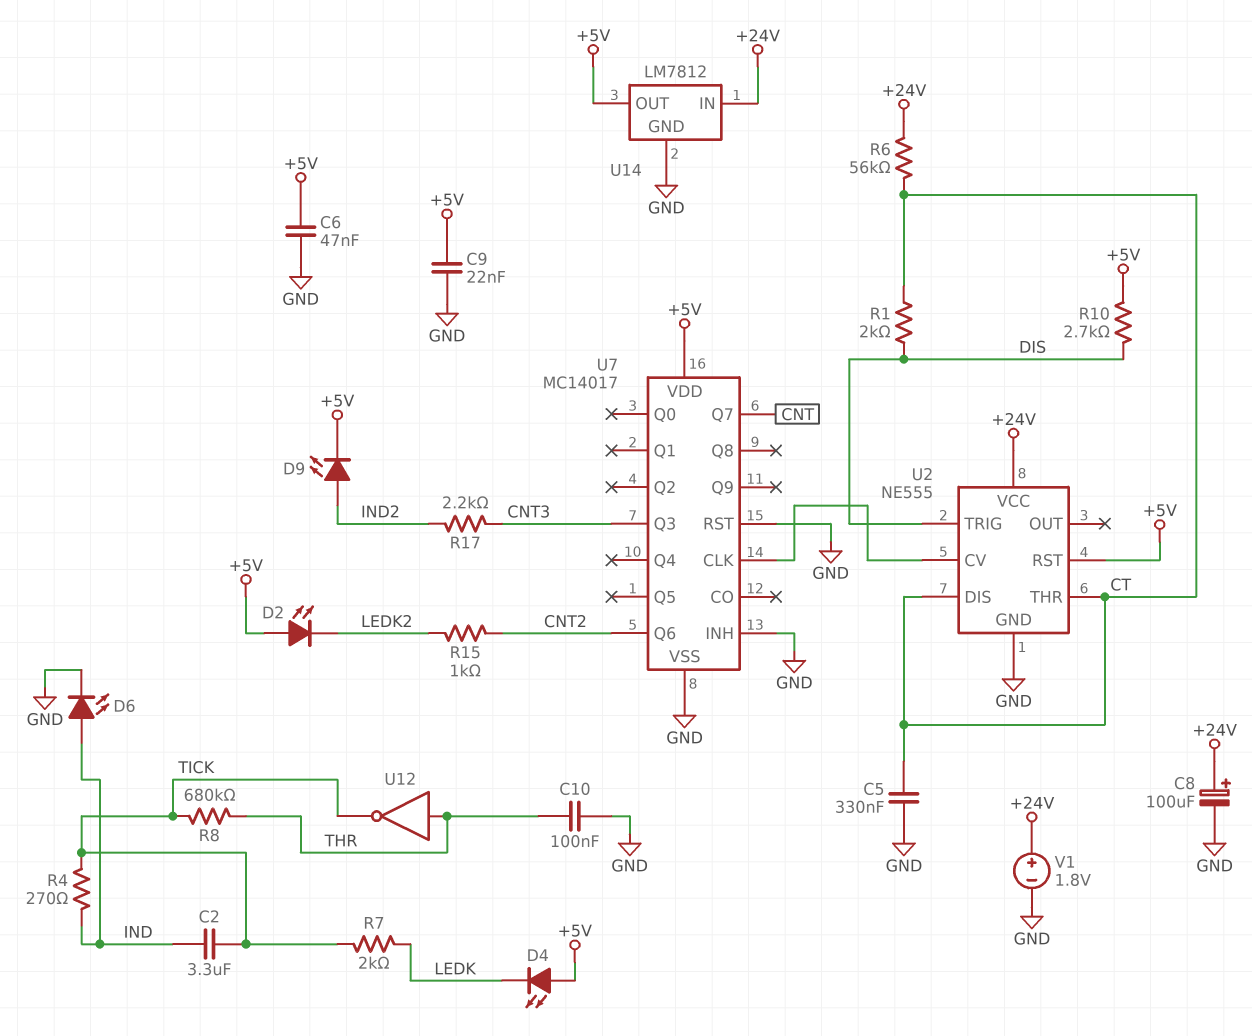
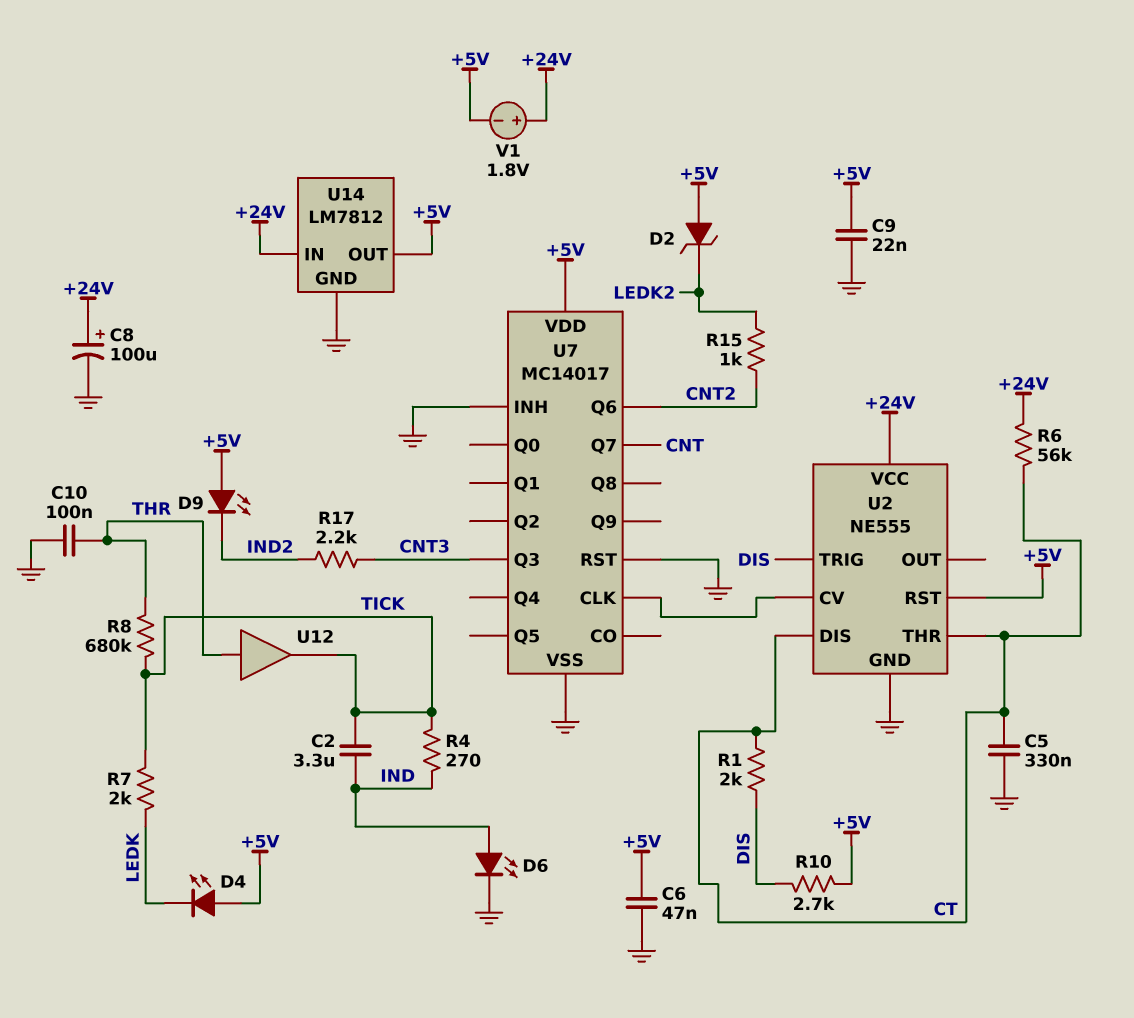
D2: LED (A +5V, K LEDK2) -> zener (A +5V, K LEDK2)
D9: LED (A IND2, K +5V) -> LED (A +5V, K IND2)
U12: NOT (in THR, out TICK) -> buffer (in THR, out TICK)
V1: 1.8V (plus +24V, minus GND) -> 1.8V (plus +24V, minus +5V)

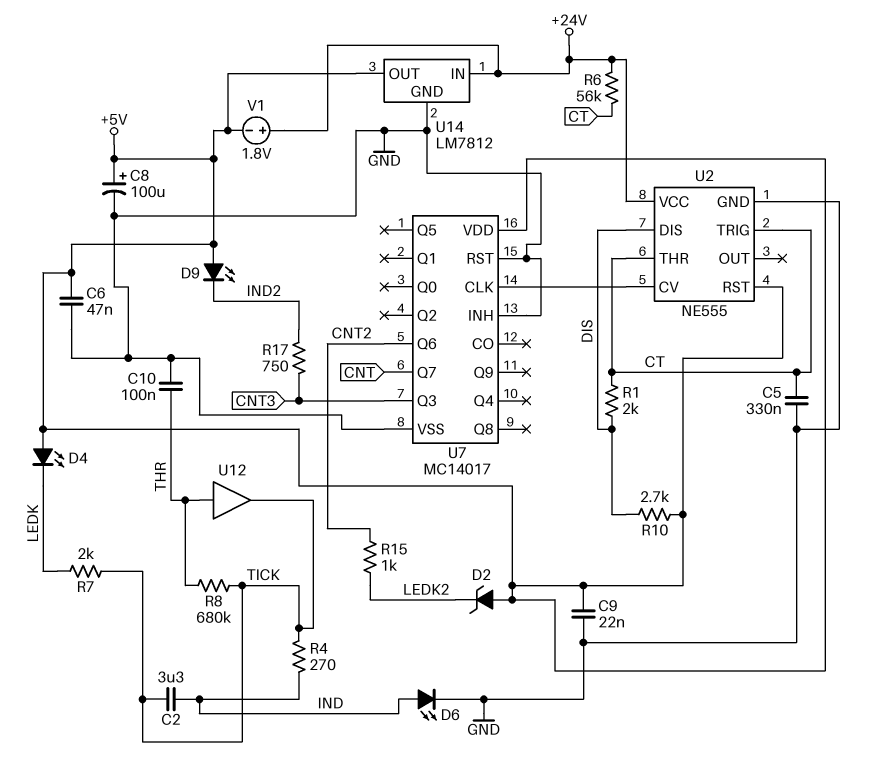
C8: 100uF (plus +24V, minus GND) -> 100uF (plus +5V, minus GND)
R17: 2.2k (CNT3, IND2) -> 750 (CNT3, IND2)
U2 pin DIS: CT -> DIS
U2 pin TRIG: DIS -> CT

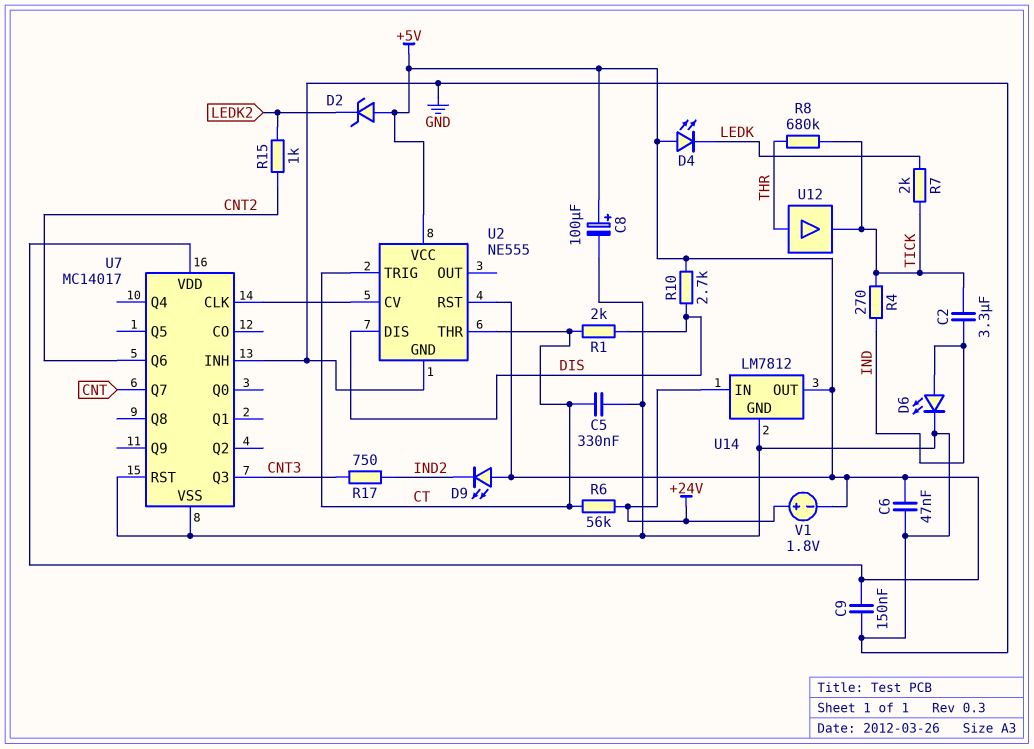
C9: 22nF (+5V, GND) -> 150nF (+5V, GND)
C10: 100nF (GND, THR) -> none
U2 pin VCC: +24V -> +5V

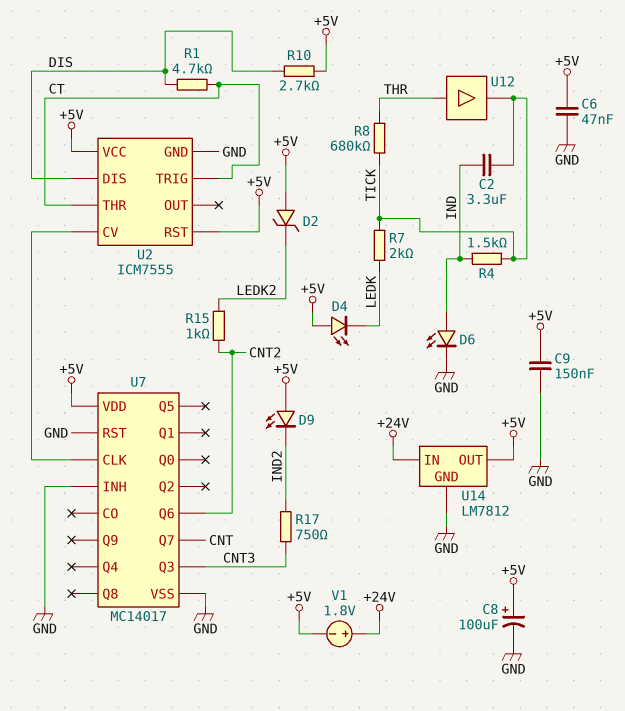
C5: 330nF (CT, GND) -> none
R1: 2k (CT, DIS) -> 4.7k (CT, DIS)
R4: 270 (IND, TICK) -> 1.5k (IND, TICK)
R6: 56k (+24V, CT) -> none
U2: NE555 -> ICM7555

